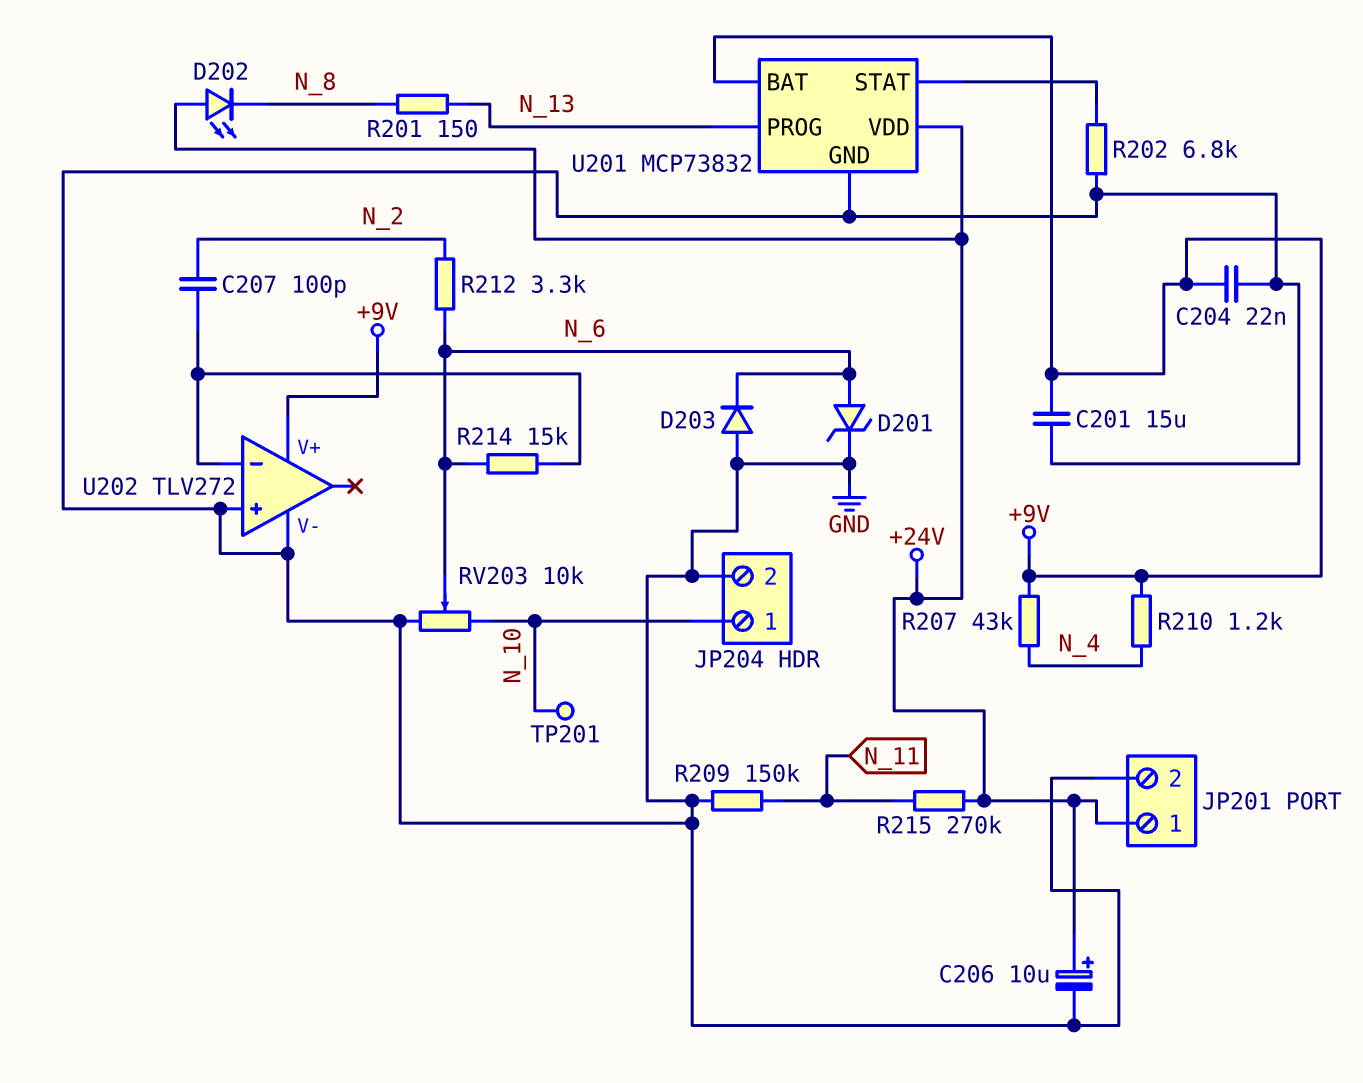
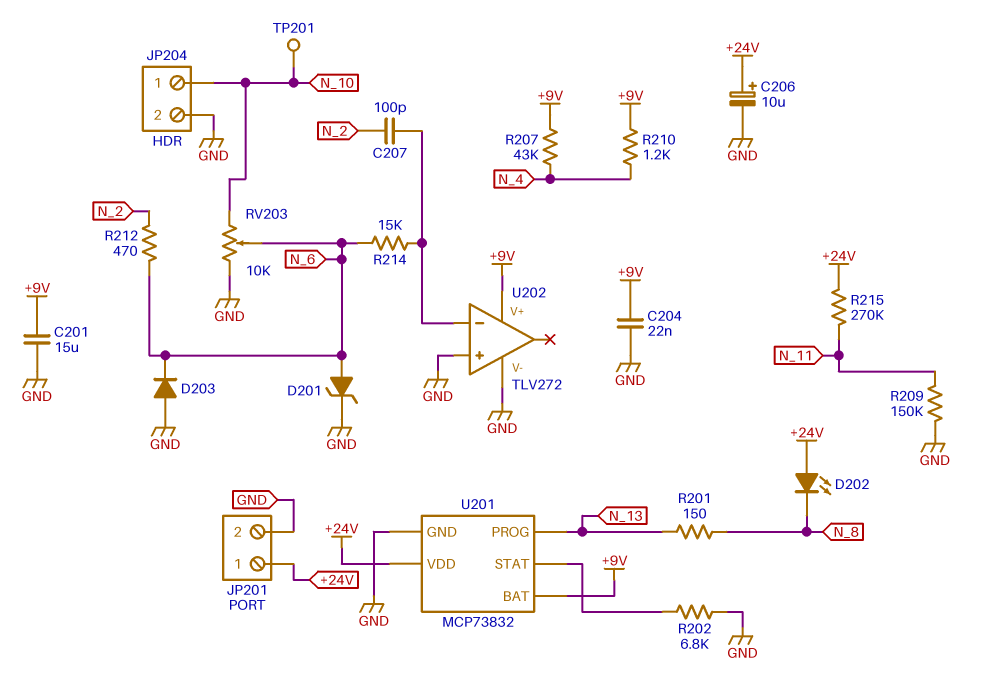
R212: 3.3k (N_2, N_6) -> 470 (N_2, N_6)

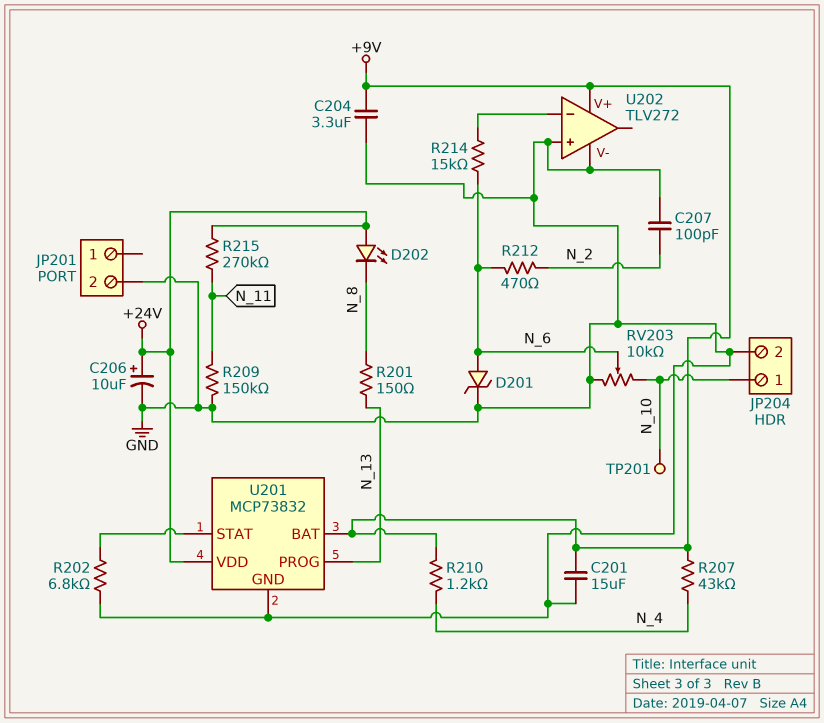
C204: 22nF (+9V, GND) -> 3.3uF (+9V, GND)
C207: 100pF (N_2, U202/in-) -> 100pF (GND, N_2)
D203: diode (A GND, K N_6) -> none
JP201 pin 1: +24V -> none

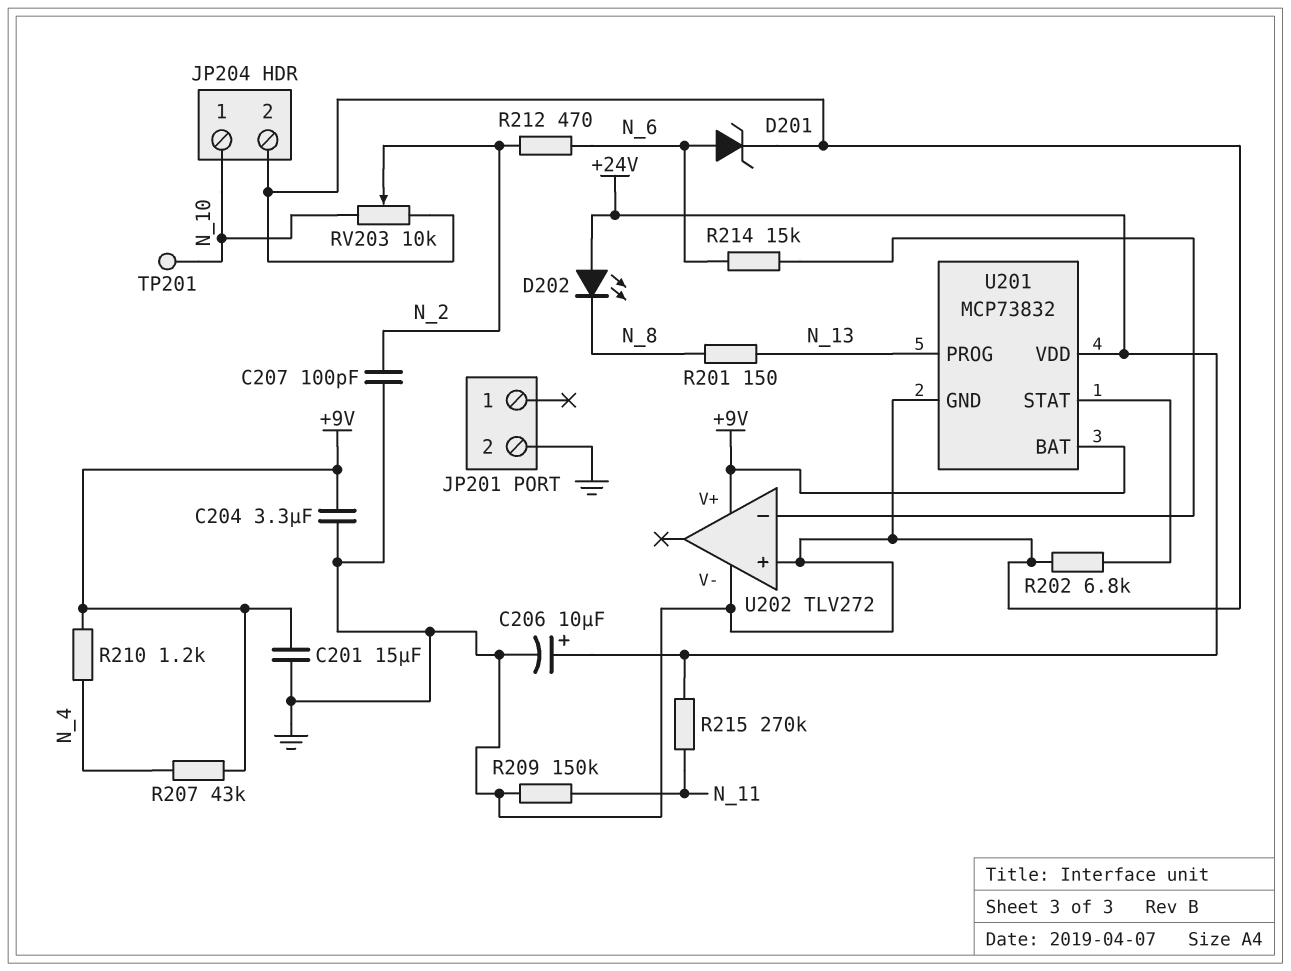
RV203: 10k (GND, N_10, wiper N_6) -> 10k (GND, N_10, wiper N_2)

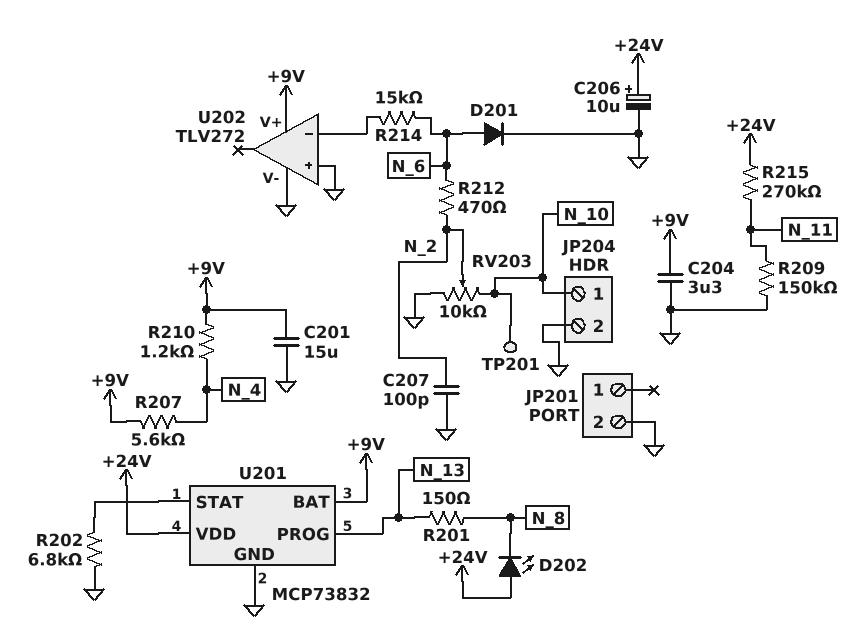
D201: zener (A N_6, K GND) -> diode (A N_6, K GND)
R207: 43k (+9V, N_4) -> 5.6k (+9V, N_4)

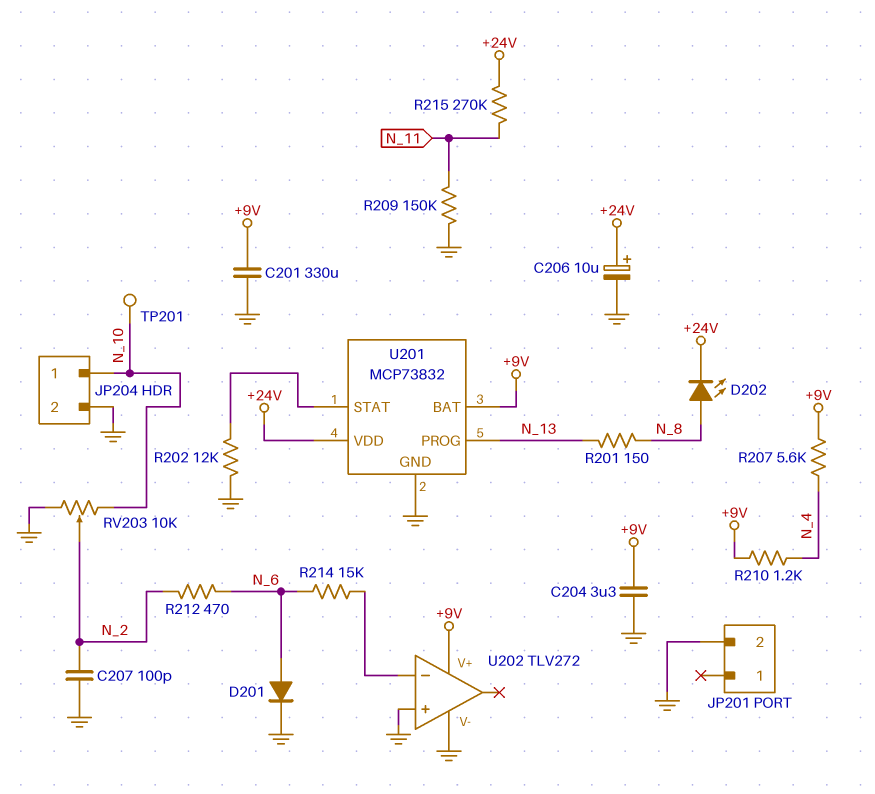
C201: 15uF (+9V, GND) -> 330uF (+9V, GND)
D202: LED (A +24V, K N_8) -> LED (A N_8, K +24V)
R202: 6.8k (GND, U201/STAT) -> 12k (GND, U201/STAT)

